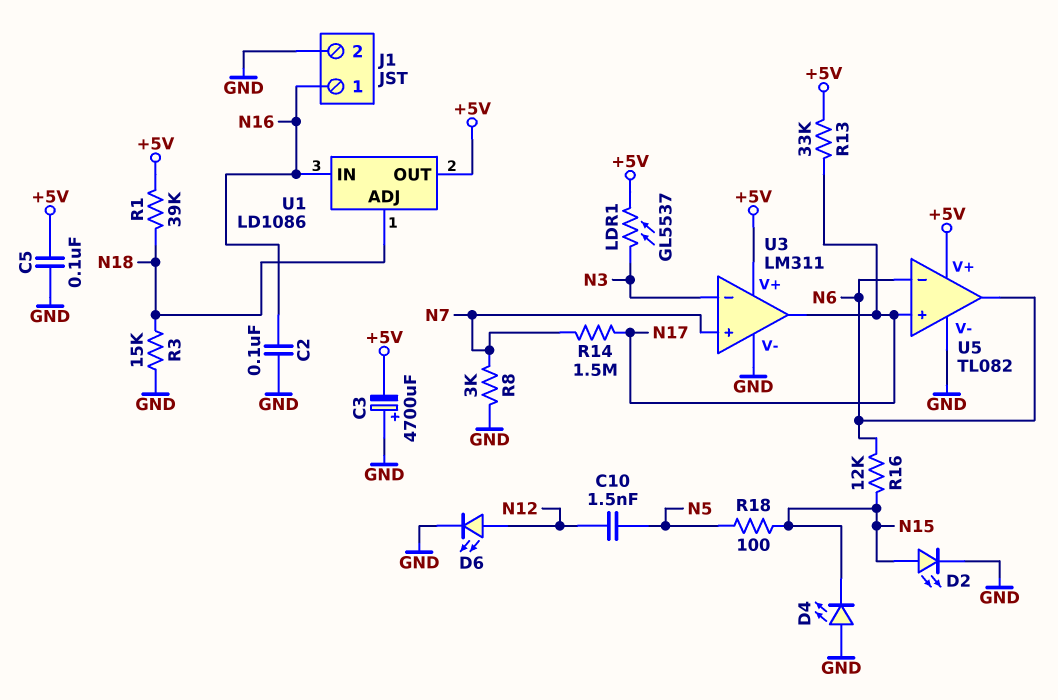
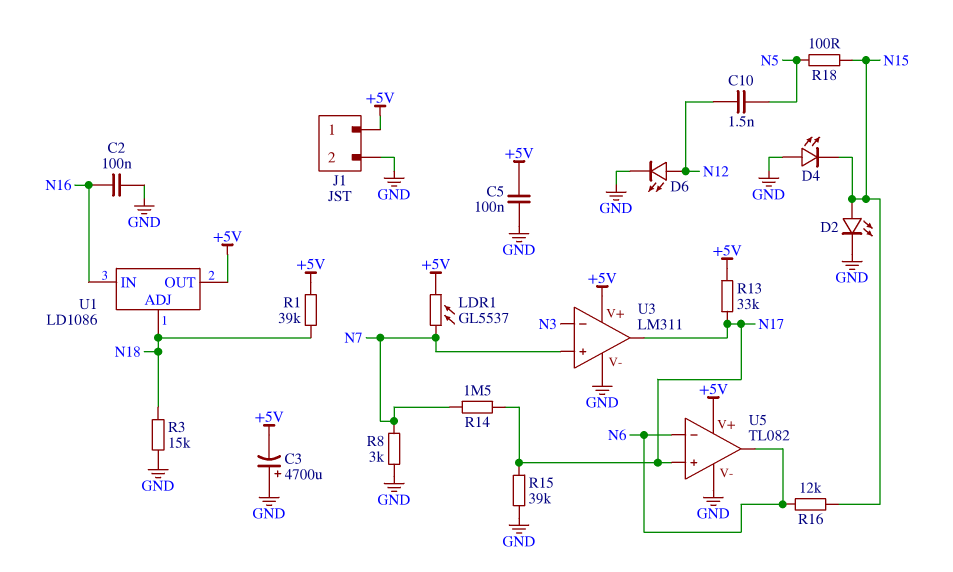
J1 pin 1: N16 -> +5V
LDR1: GL5537 (+5V, N3) -> GL5537 (+5V, N7)
R15: none -> 39k (GND, N17)

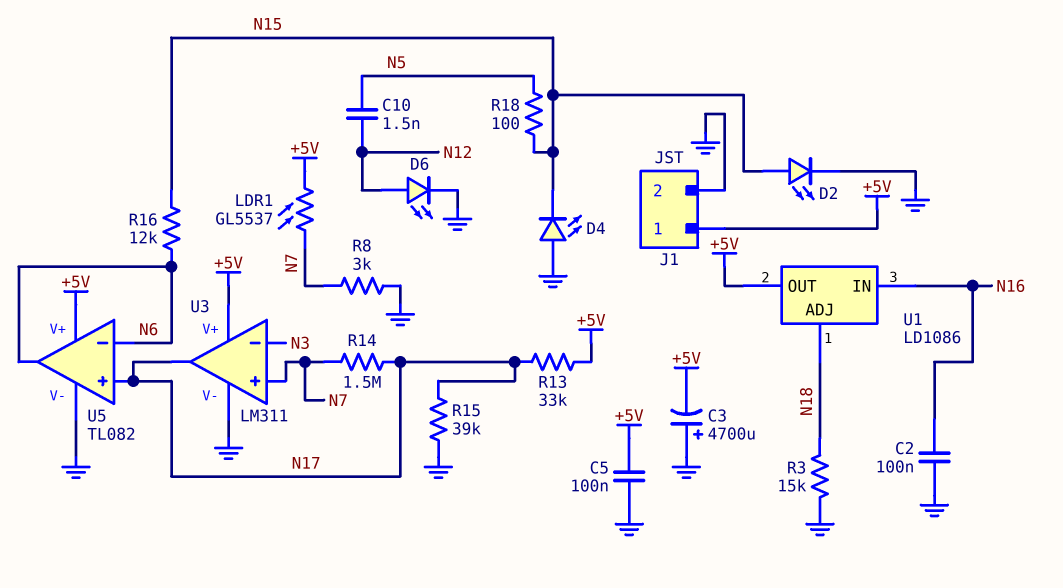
R1: 39k (+5V, N18) -> none

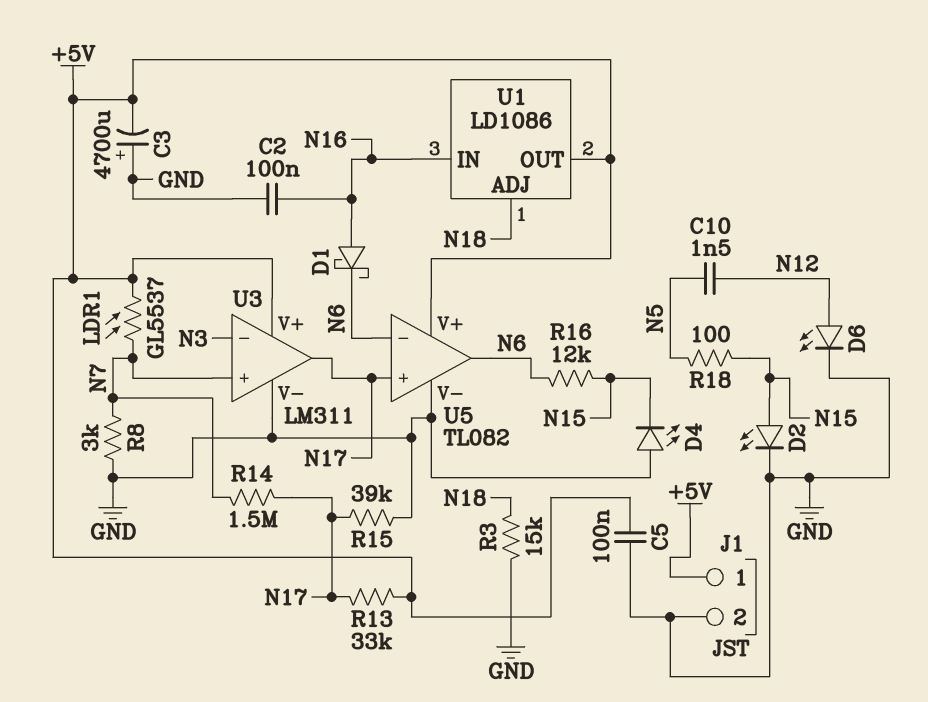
D1: none -> schottky (A N16, K N6)

